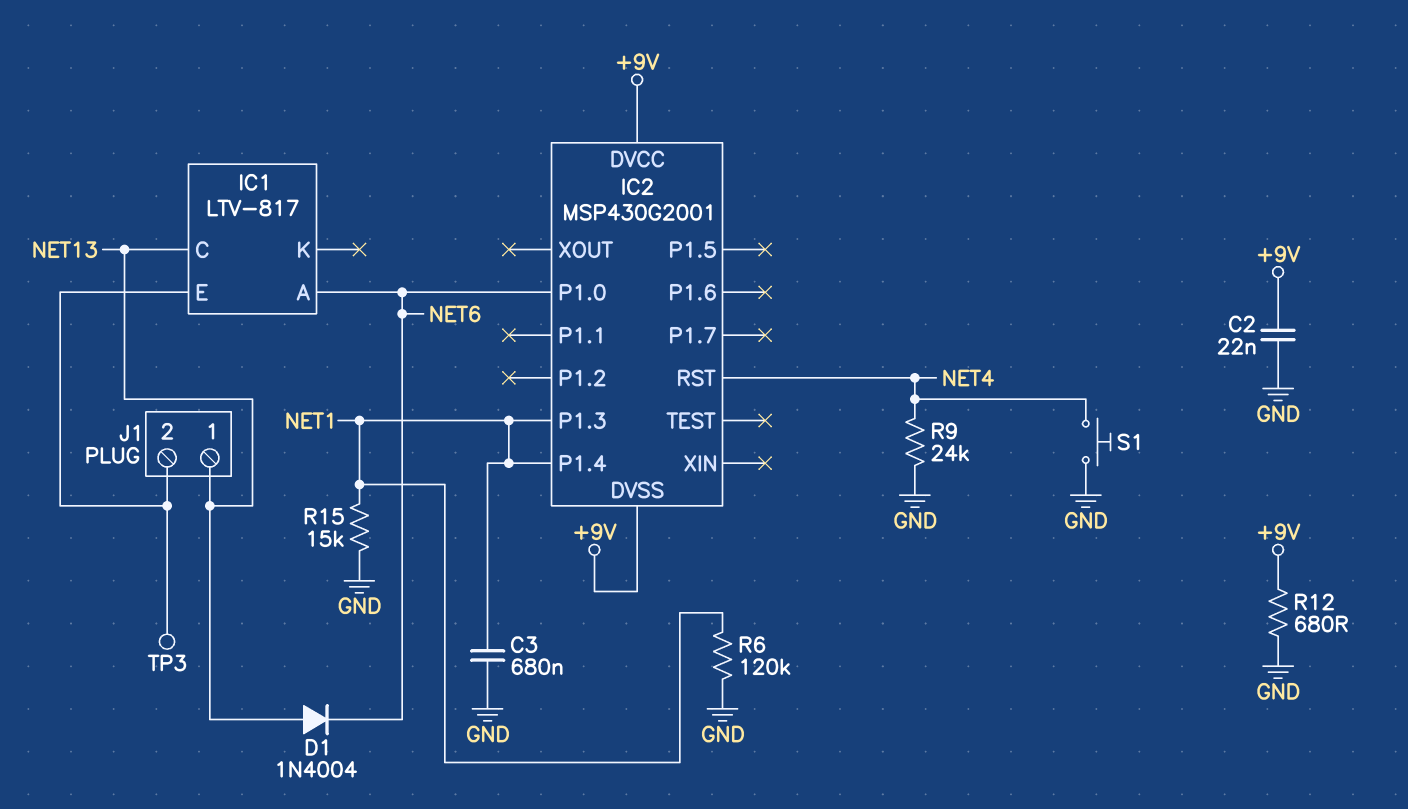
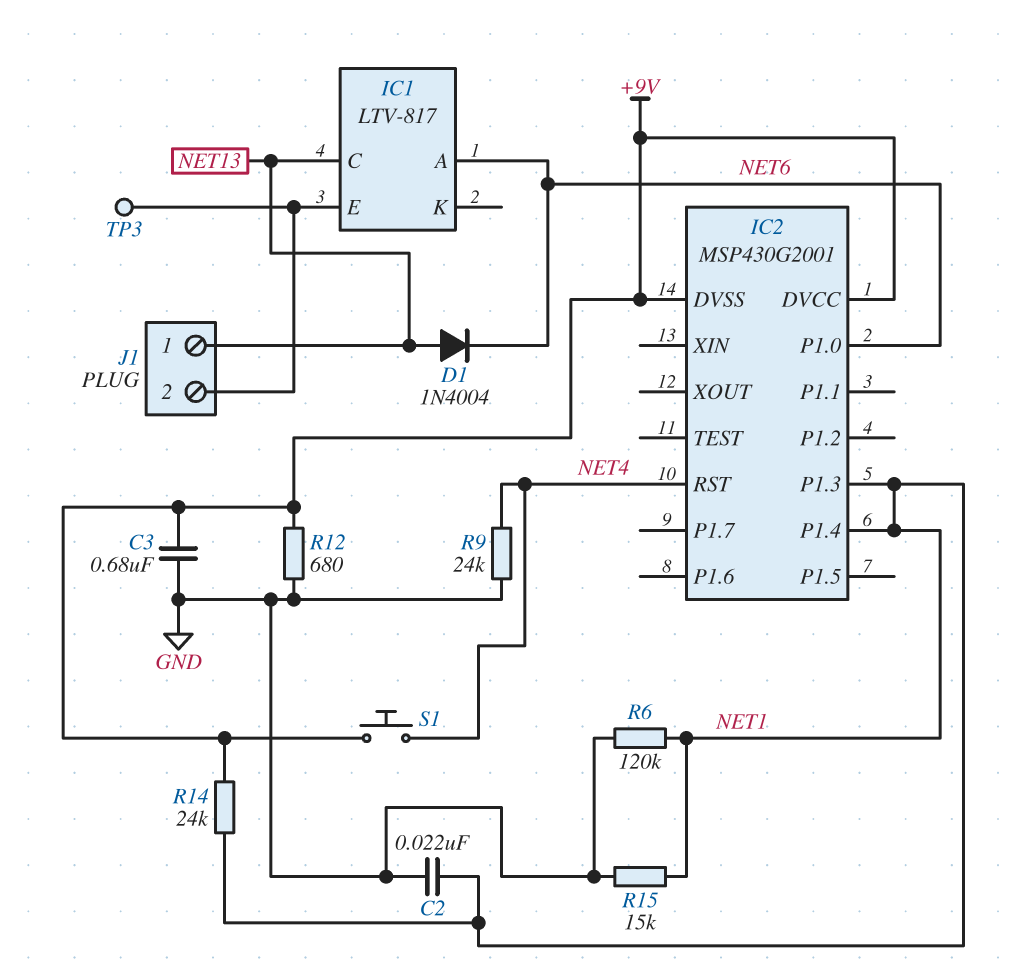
C2: 22nF (+9V, GND) -> 22nF (GND, NET1)
C3: 680nF (GND, NET1) -> 680nF (+9V, GND)
R14: none -> 24k (+9V, NET1)
S1: button (GND, NET4) -> button (+9V, NET4)

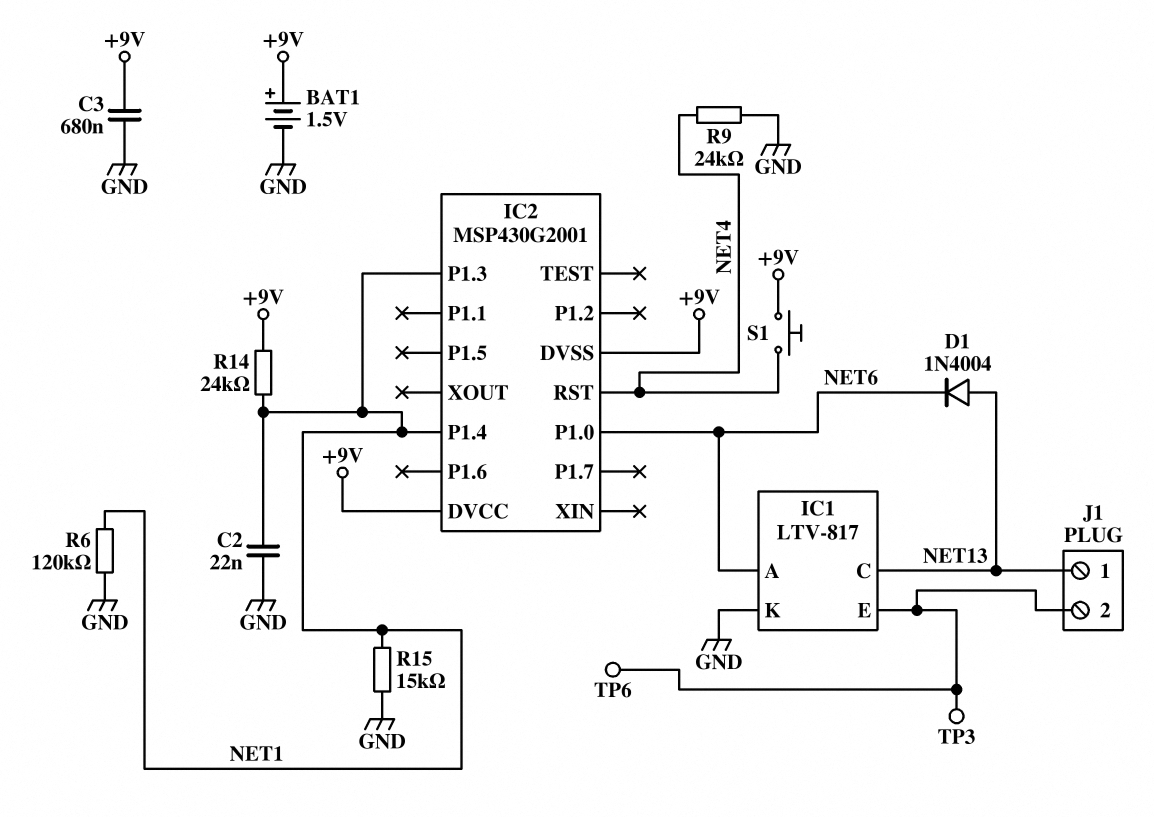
BAT1: none -> 1.5V (plus +9V, minus GND)
IC1 pin K: none -> GND
R12: 680 (+9V, GND) -> none
TP6: none -> test point (IC1/E)

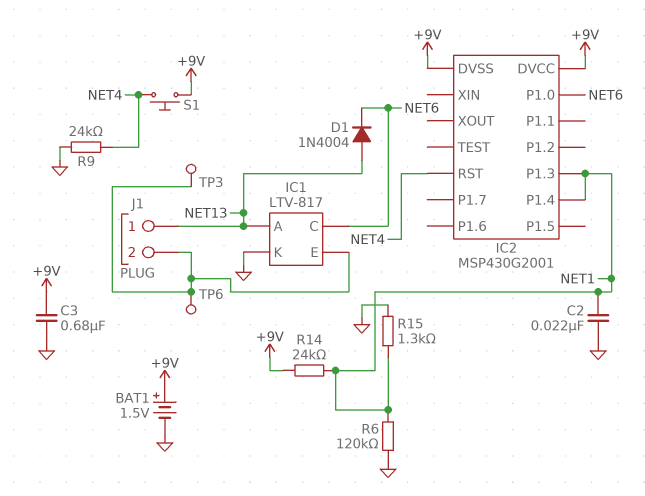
IC1 pin A: NET6 -> NET13
IC1 pin C: NET13 -> NET6
R15: 15k (GND, NET1) -> 1.3k (GND, NET1)

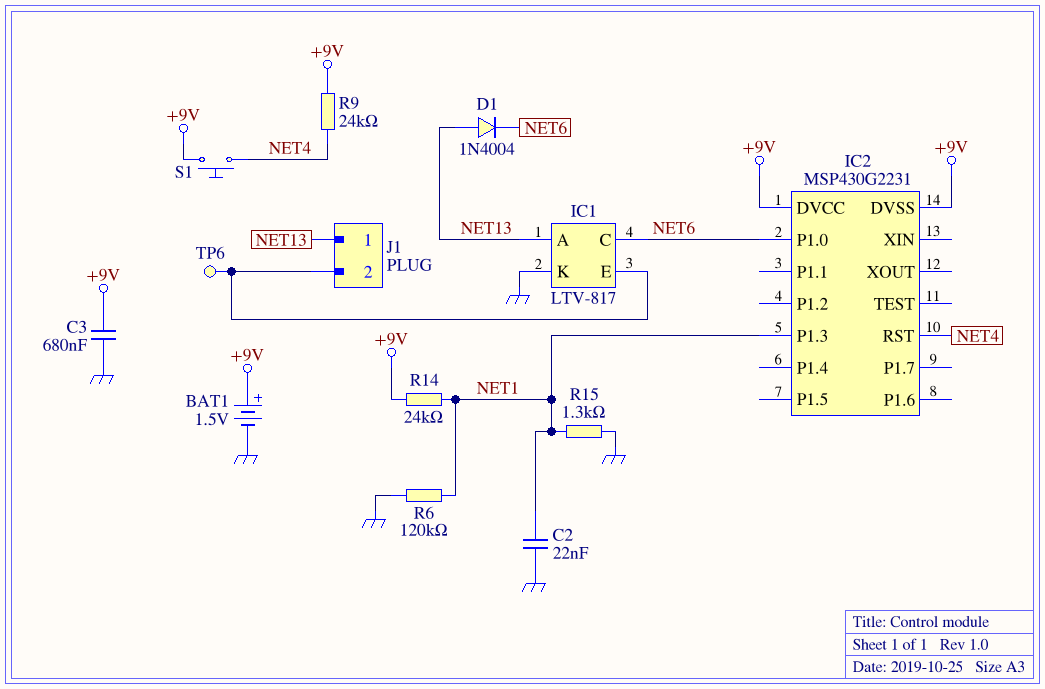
IC2: MSP430G2001 -> MSP430G2231
IC2 pin P1.4: NET1 -> none
R9: 24k (GND, NET4) -> 24k (+9V, NET4)
TP3: test point (IC1/E) -> none

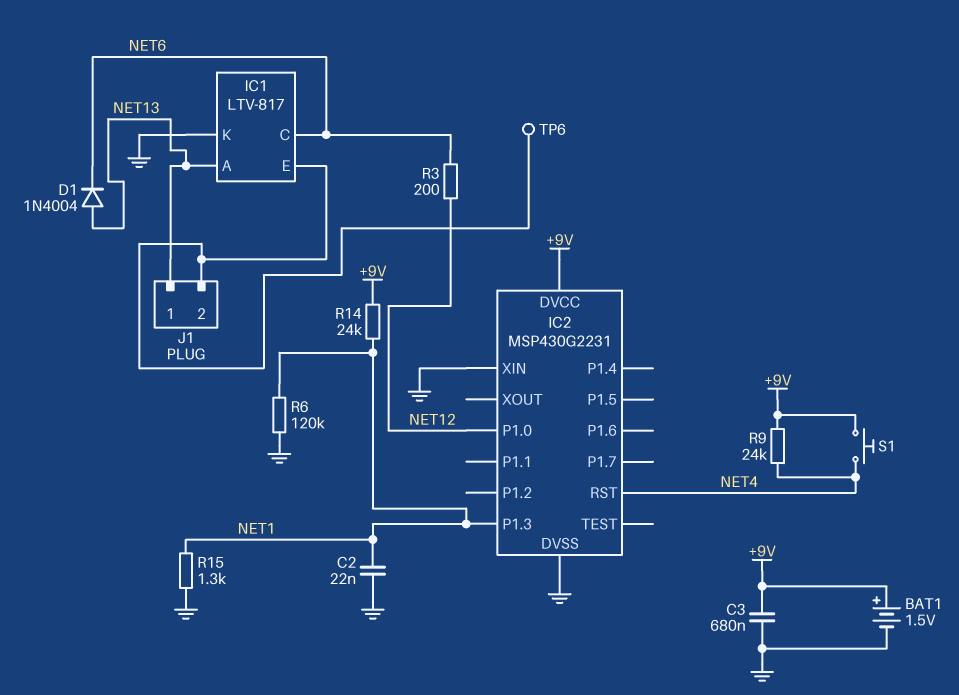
IC2 pin DVSS: +9V -> GND
IC2 pin P1.0: NET6 -> NET12
IC2 pin XIN: none -> GND
R3: none -> 200 (NET6, NET12)

